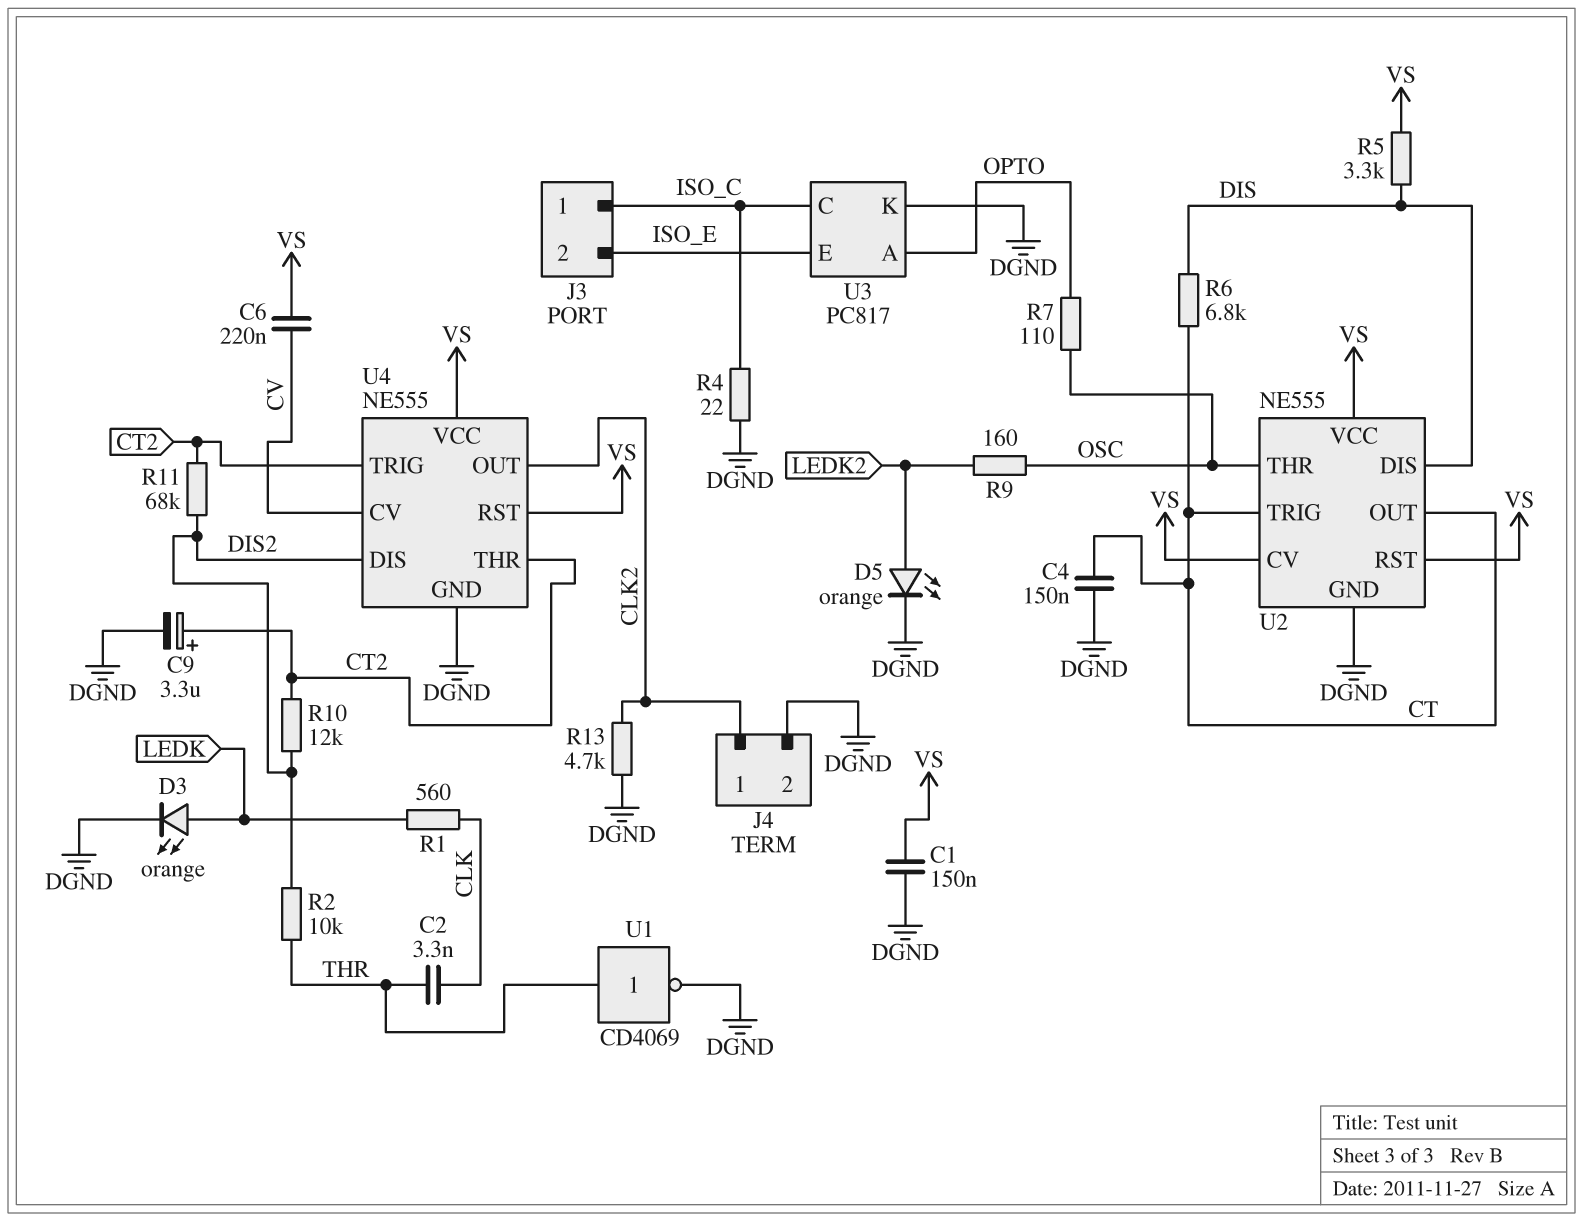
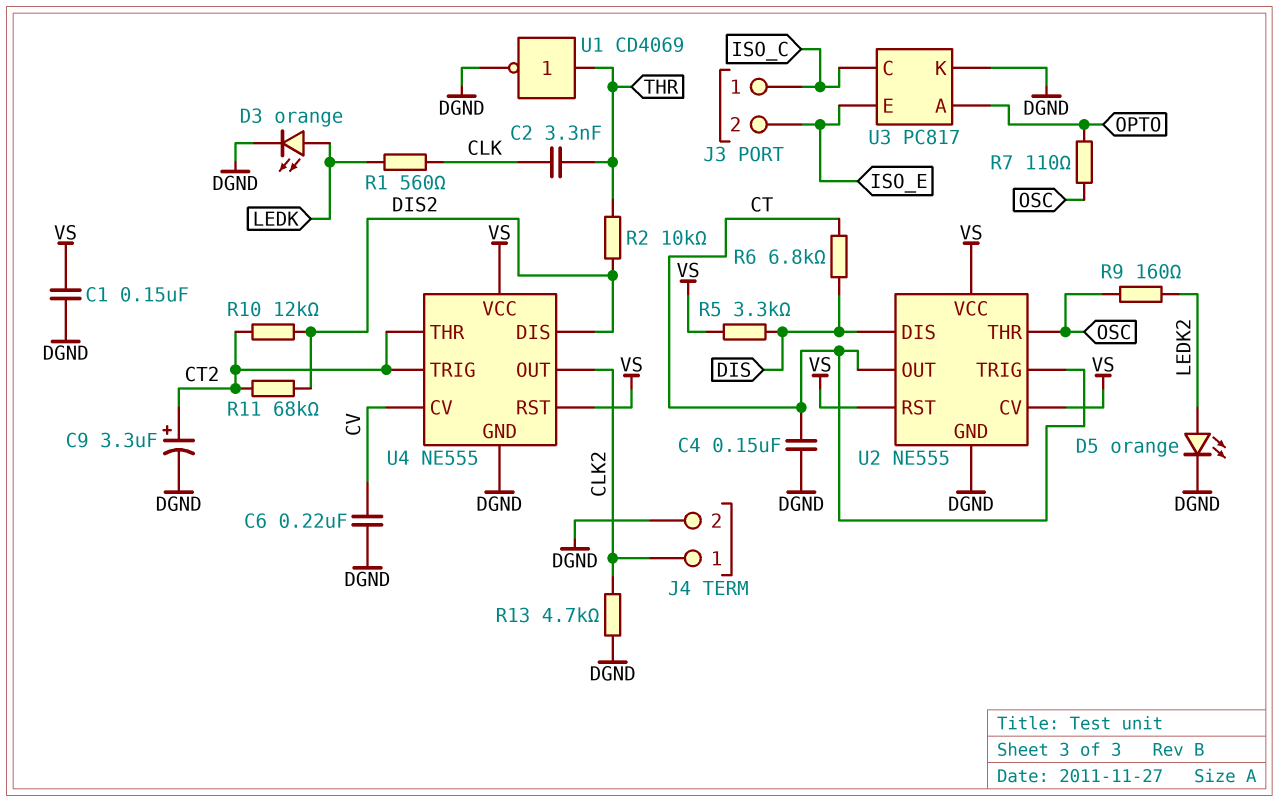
C6: 220nF (CV, VS) -> 220nF (CV, DGND)
R4: 22 (DGND, ISO_C) -> none

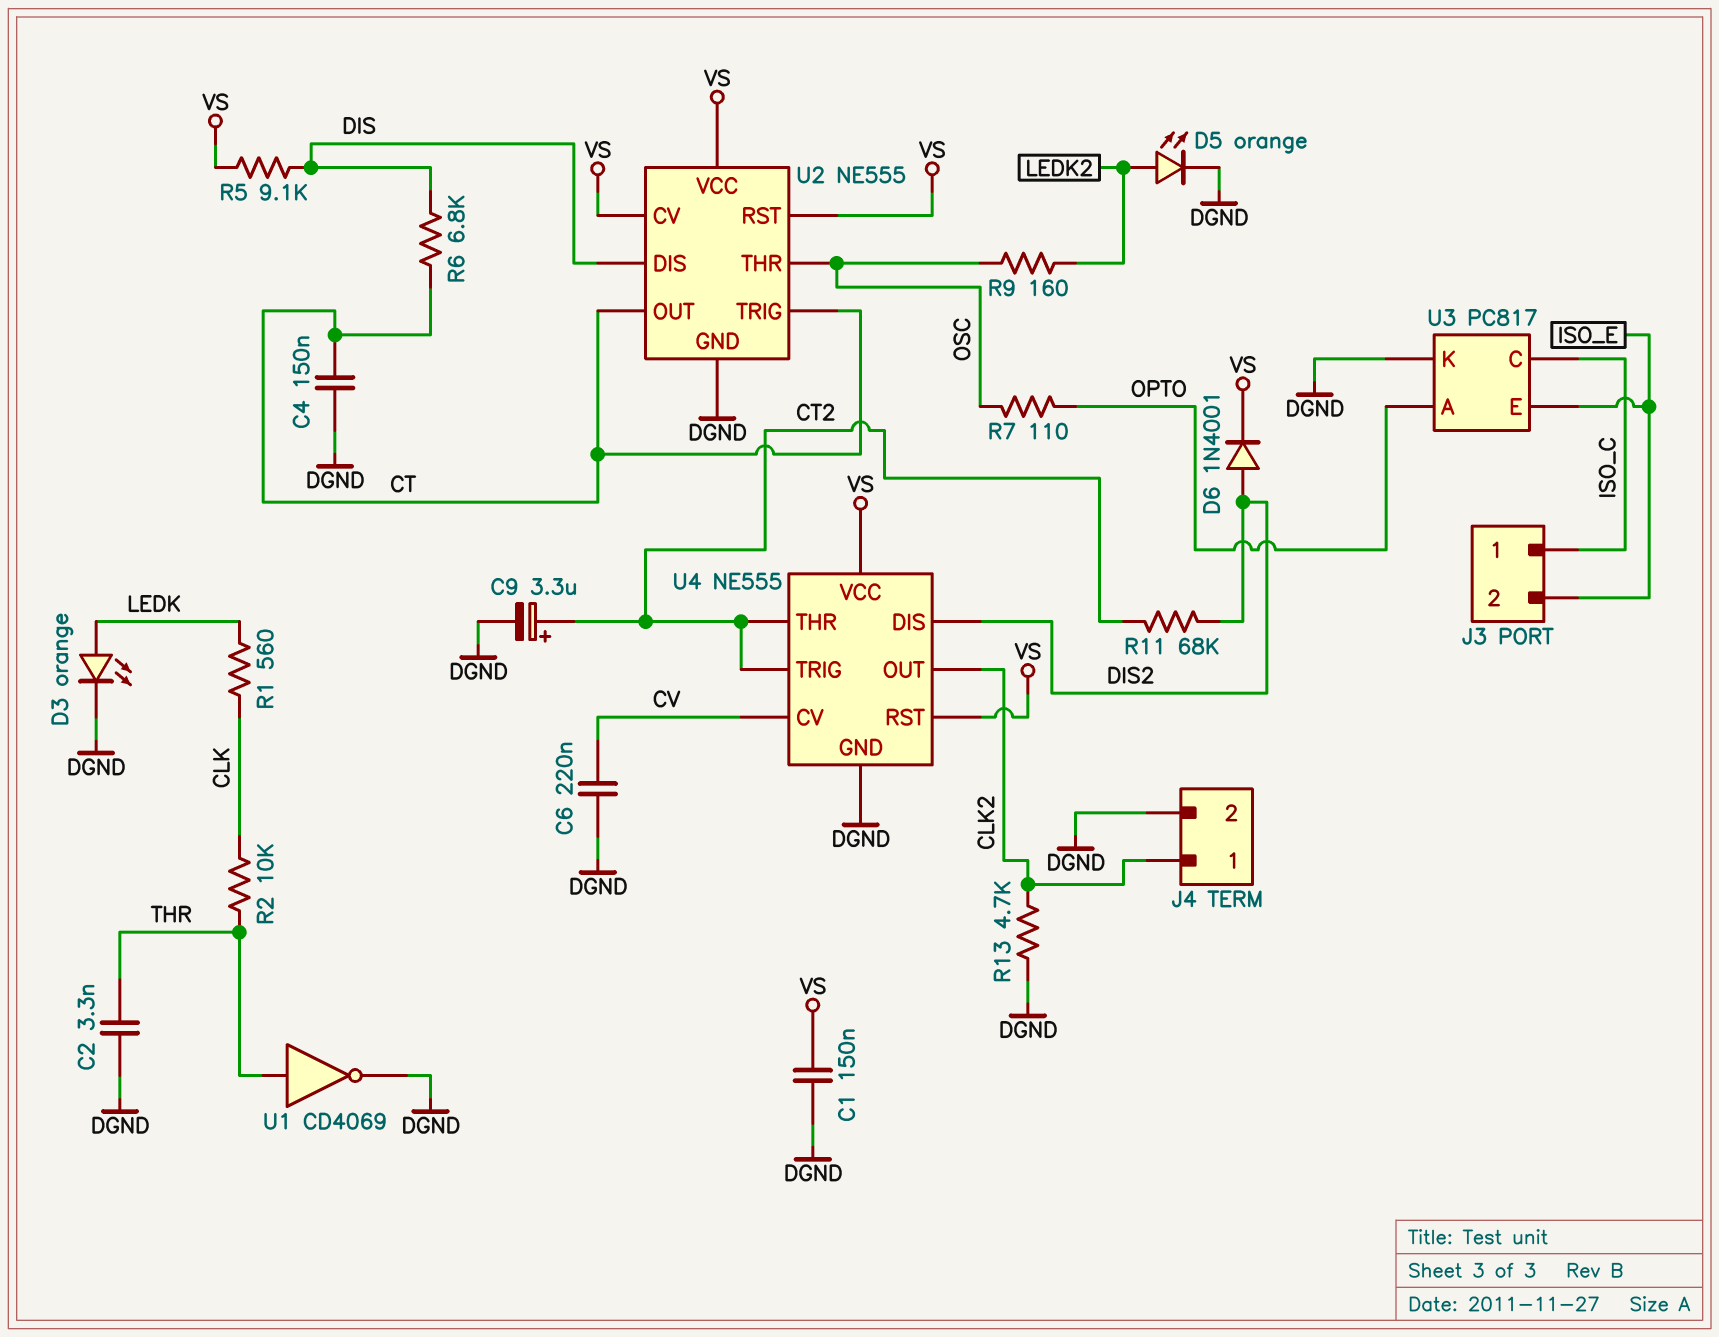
C2: 3.3nF (CLK, THR) -> 3.3nF (DGND, THR)
D6: none -> diode 1N4001 (A DIS2, K VS)
R2: 10k (DIS2, THR) -> 10k (CLK, THR)
R5: 3.3k (DIS, VS) -> 9.1k (DIS, VS)
R10: 12k (CT2, DIS2) -> none

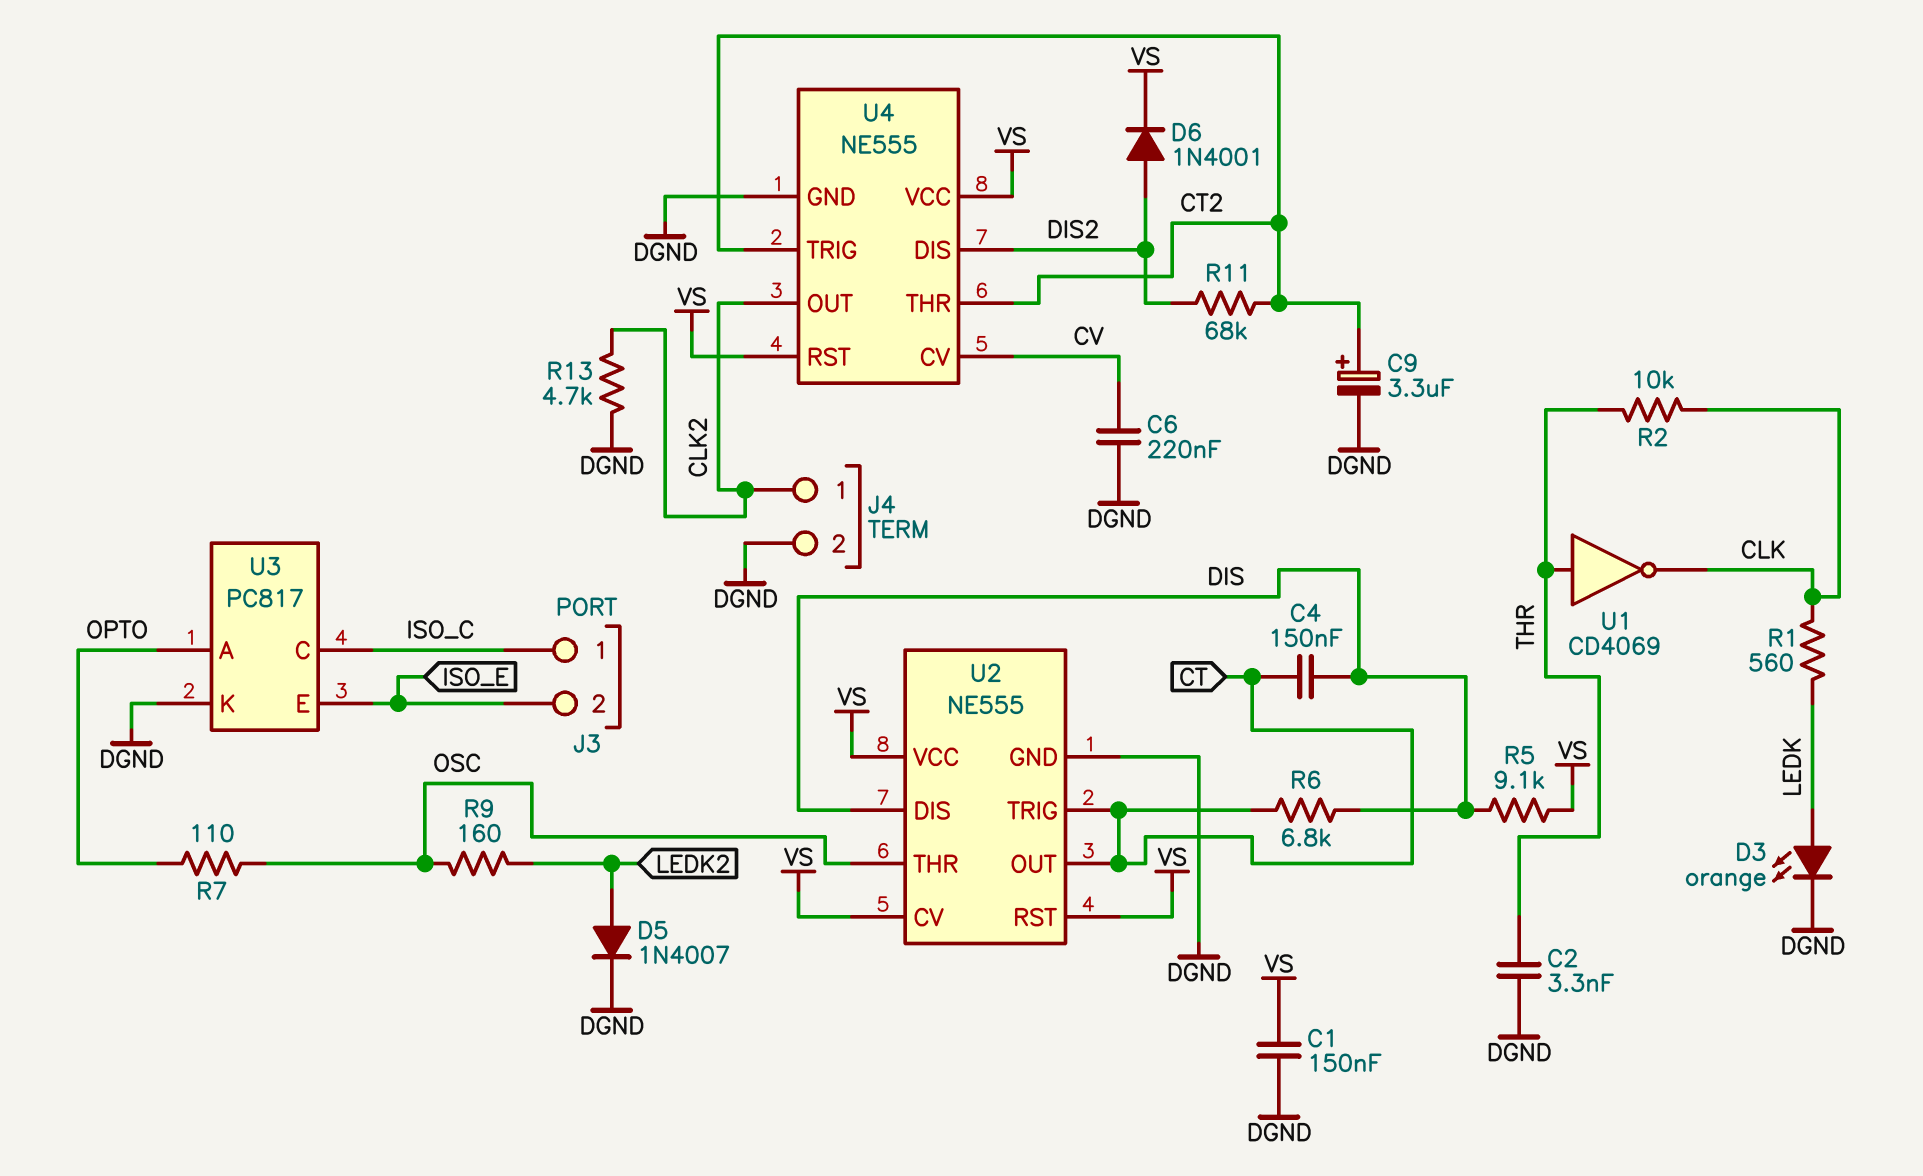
C4: 150nF (CT, DGND) -> 150nF (CT, DIS)
D5: LED orange (A LEDK2, K DGND) -> diode 1N4007 (A LEDK2, K DGND)
U1: NOT CD4069 (in THR, out DGND) -> NOT CD4069 (in THR, out CLK)

